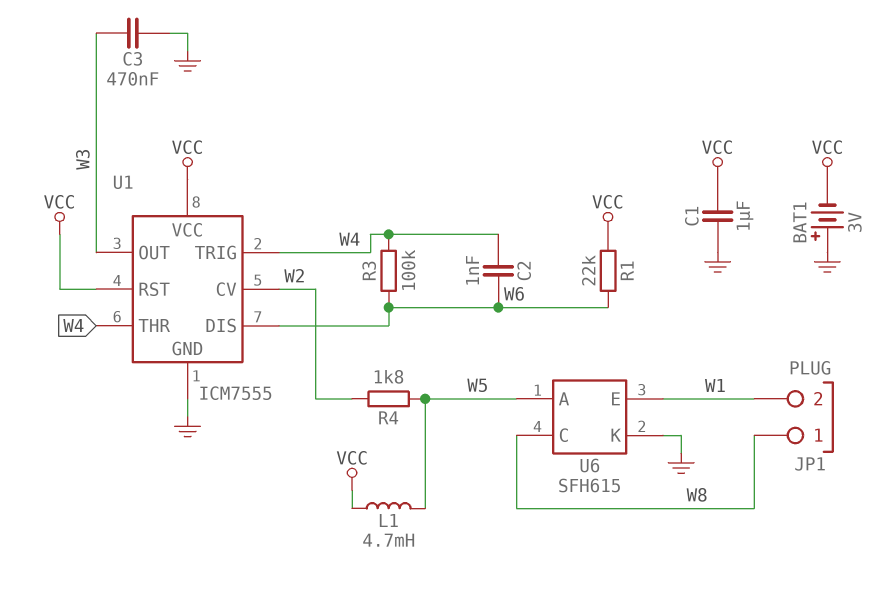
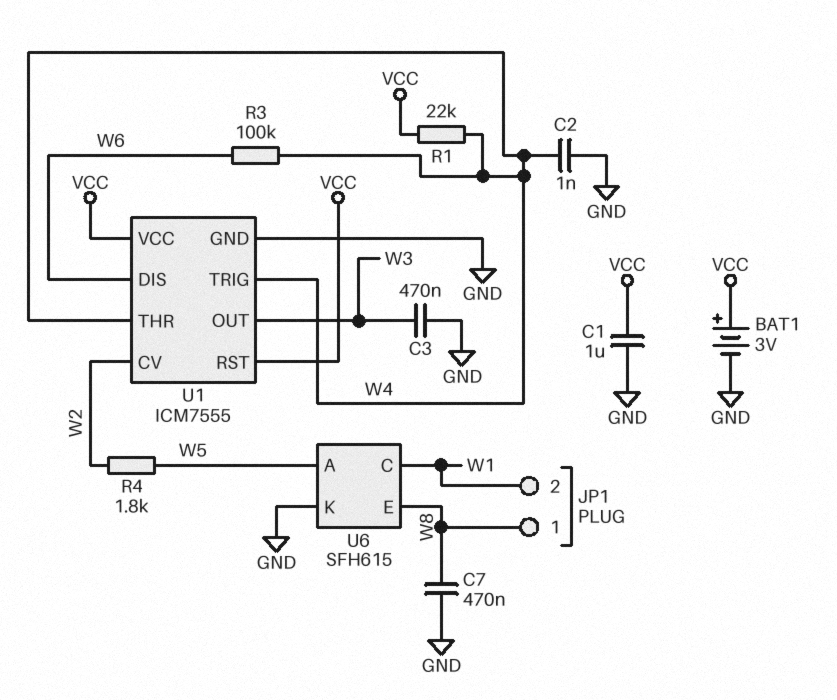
BAT1: 3V (plus GND, minus VCC) -> 3V (plus VCC, minus GND)
C2: 1nF (W4, W6) -> 1nF (GND, W4)
C7: none -> 470nF (GND, W8)
L1: 4.7mH (VCC, W5) -> none
R1: 22k (VCC, W6) -> 22k (VCC, W4)
U6 pin C: W8 -> W1
U6 pin E: W1 -> W8

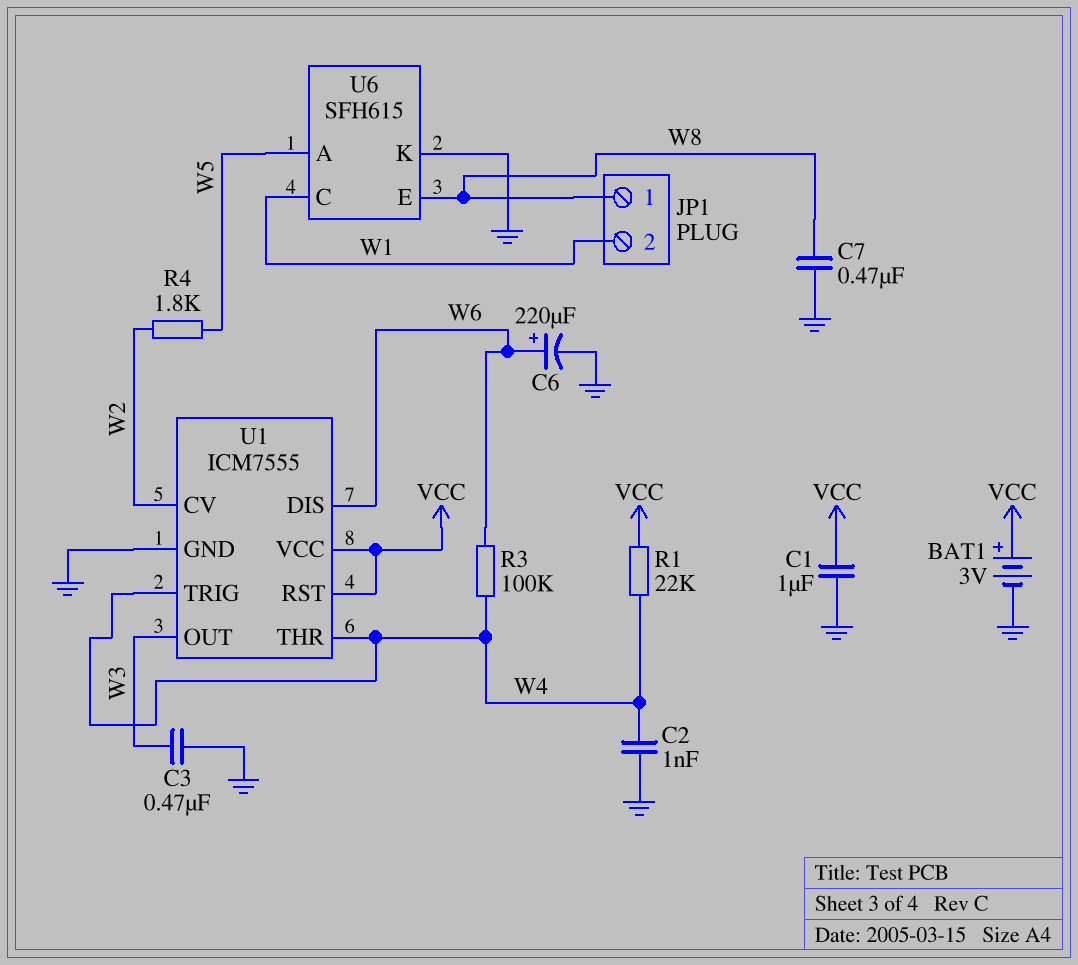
C6: none -> 220uF (plus W6, minus GND)

